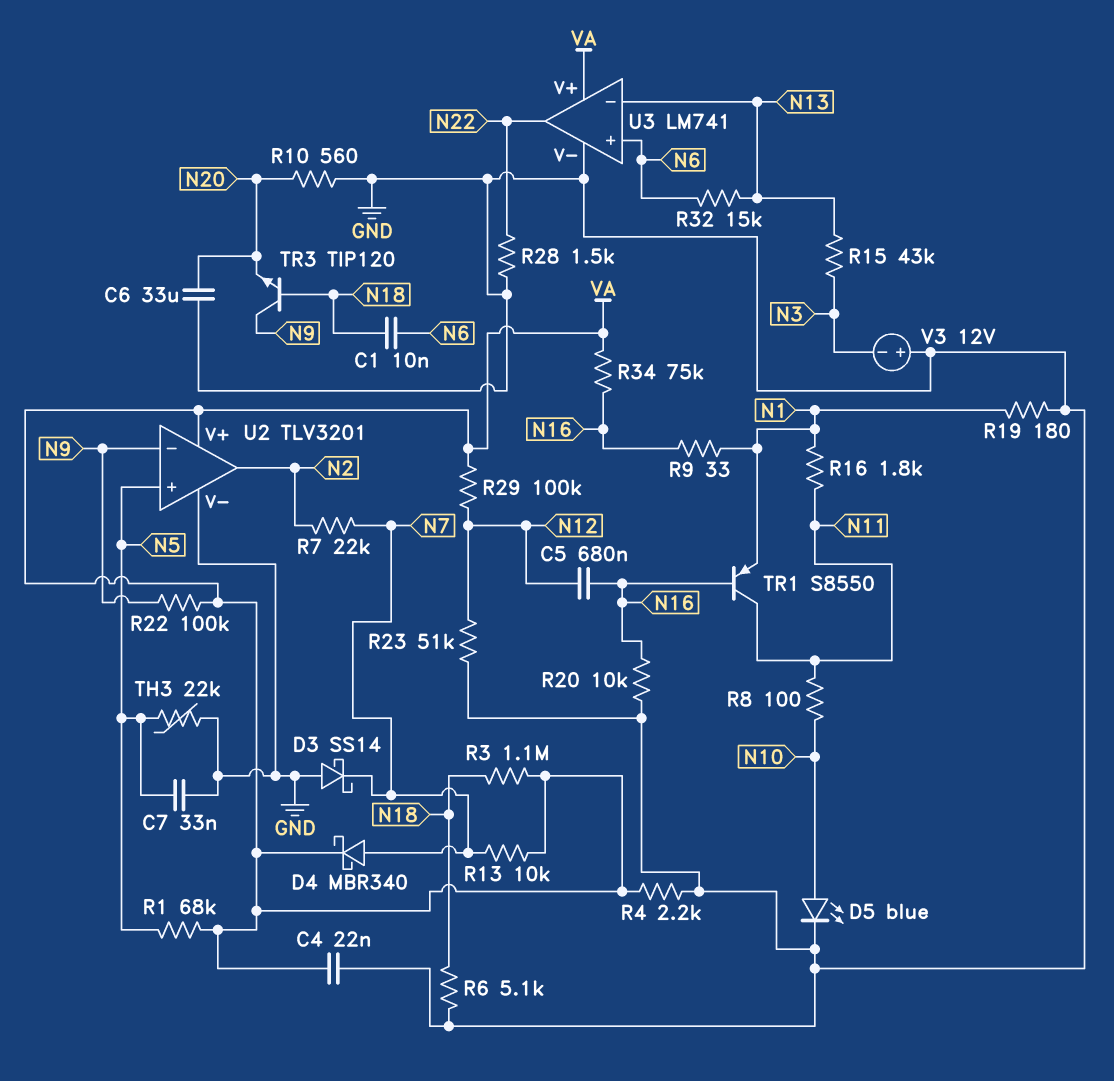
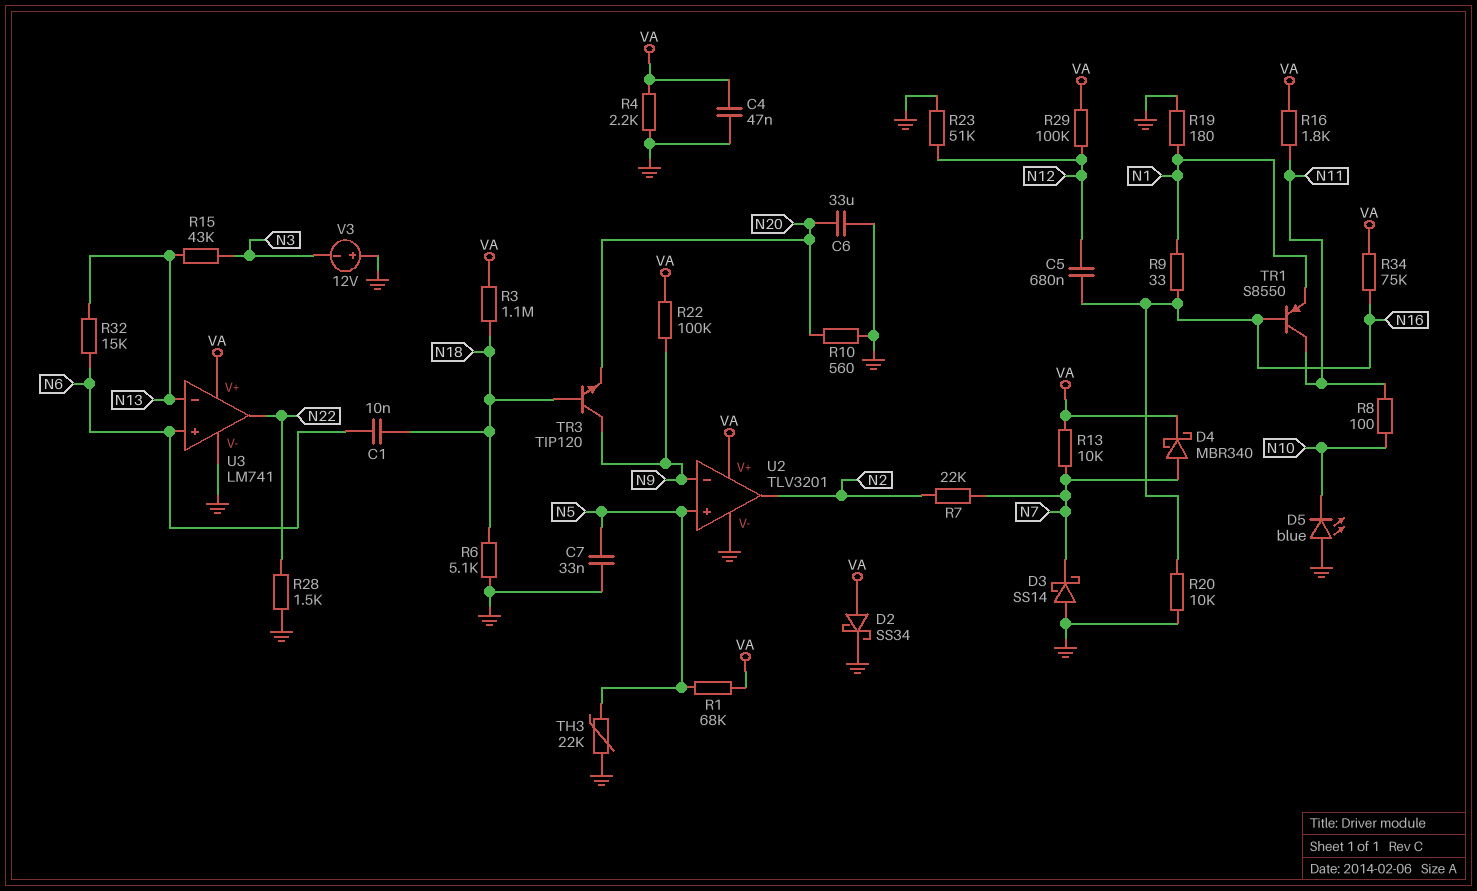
C4: 22nF (GND, VA) -> 47nF (GND, VA)
D2: none -> schottky SS34 (A VA, K GND)
D5: LED blue (A N10, K GND) -> LED blue (A GND, K N10)
R16: 1.8k (N1, N11) -> 1.8k (N11, VA)

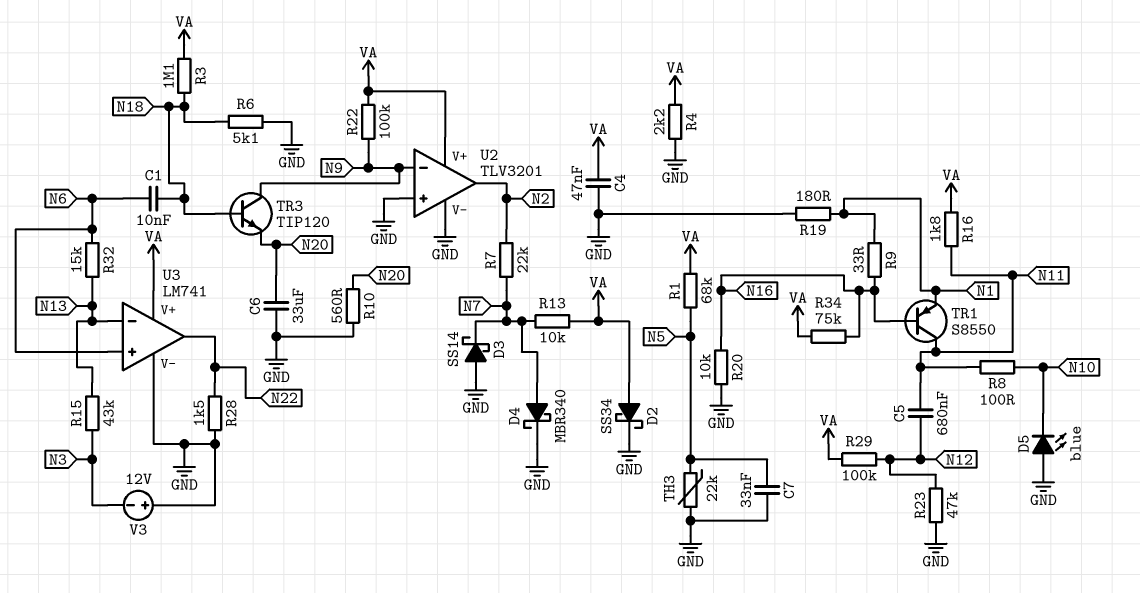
C5: 680nF (N12, N16) -> 680nF (N11, N12)
D4: schottky MBR340 (A N7, K VA) -> schottky MBR340 (A N7, K GND)
R23: 51k (GND, N12) -> 47k (GND, N12)
U2 pin in+: N5 -> GND

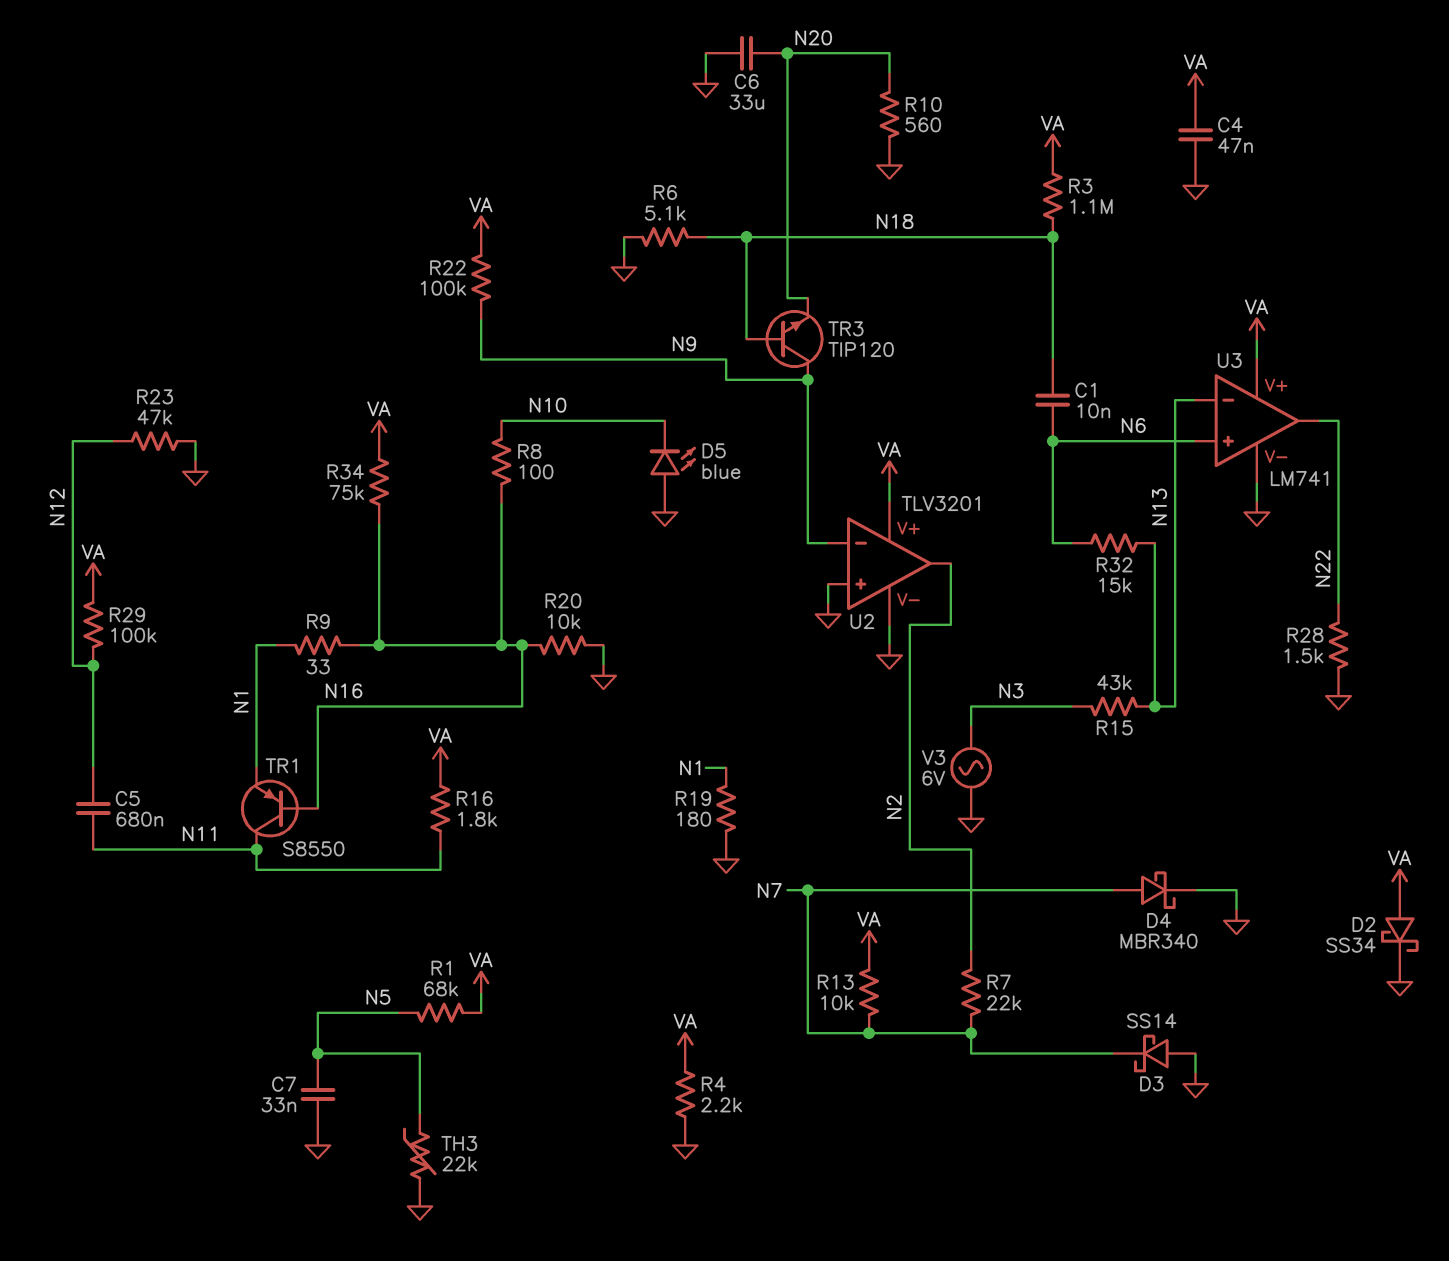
R8: 100 (N10, N11) -> 100 (N10, N16)
V3: 12V (plus GND, minus N3) -> AC 6V (GND, N3)

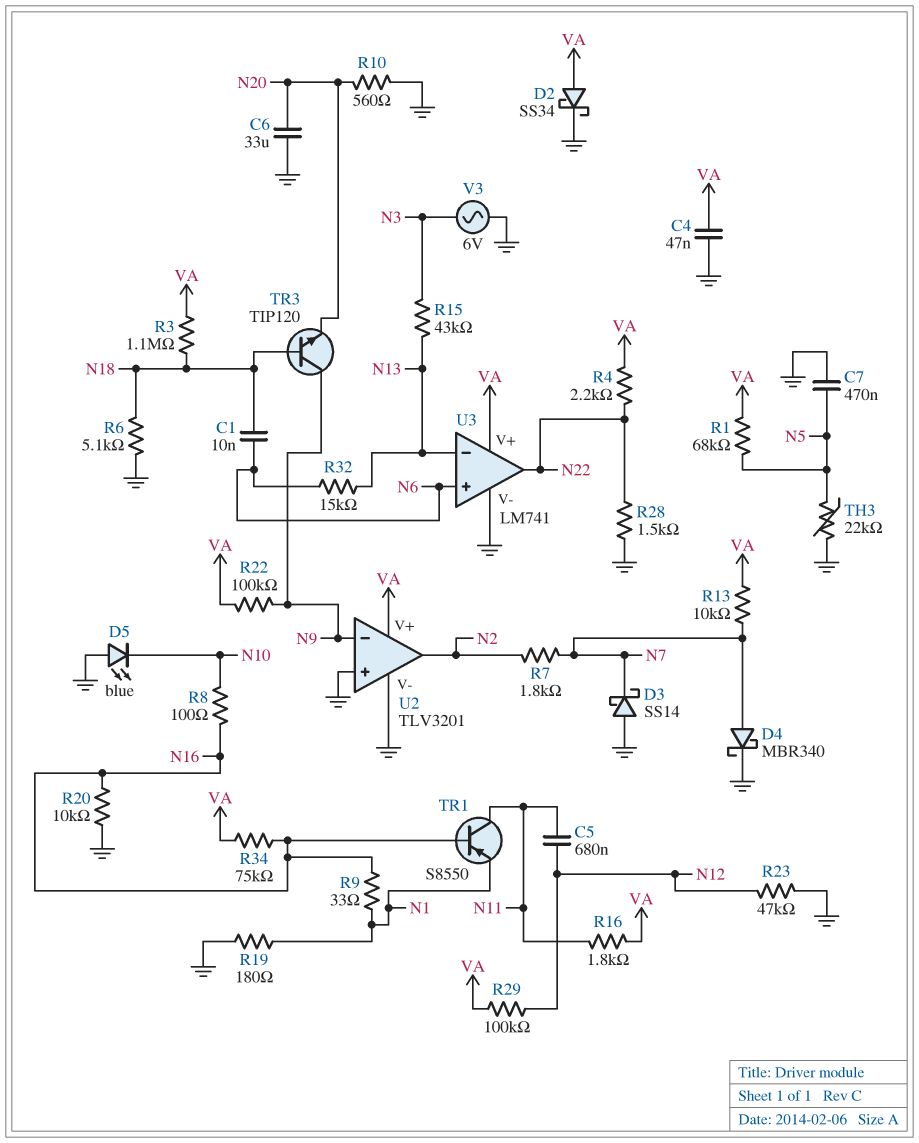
C7: 33nF (GND, N5) -> 470nF (GND, N5)
R4: 2.2k (GND, VA) -> 2.2k (N22, VA)
R7: 22k (N2, N7) -> 1.8k (N2, N7)

